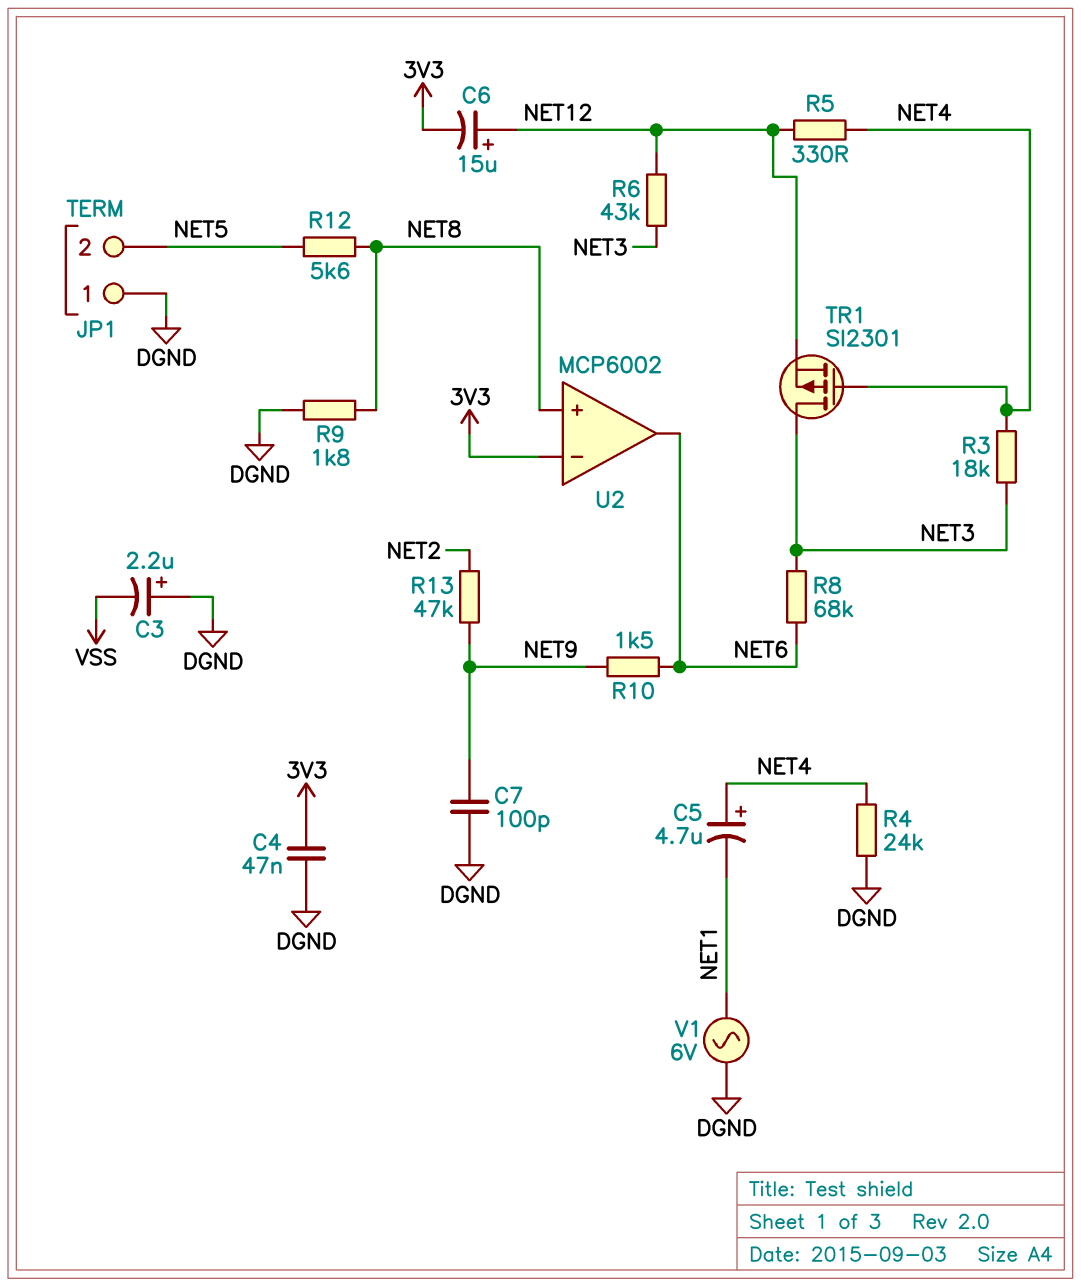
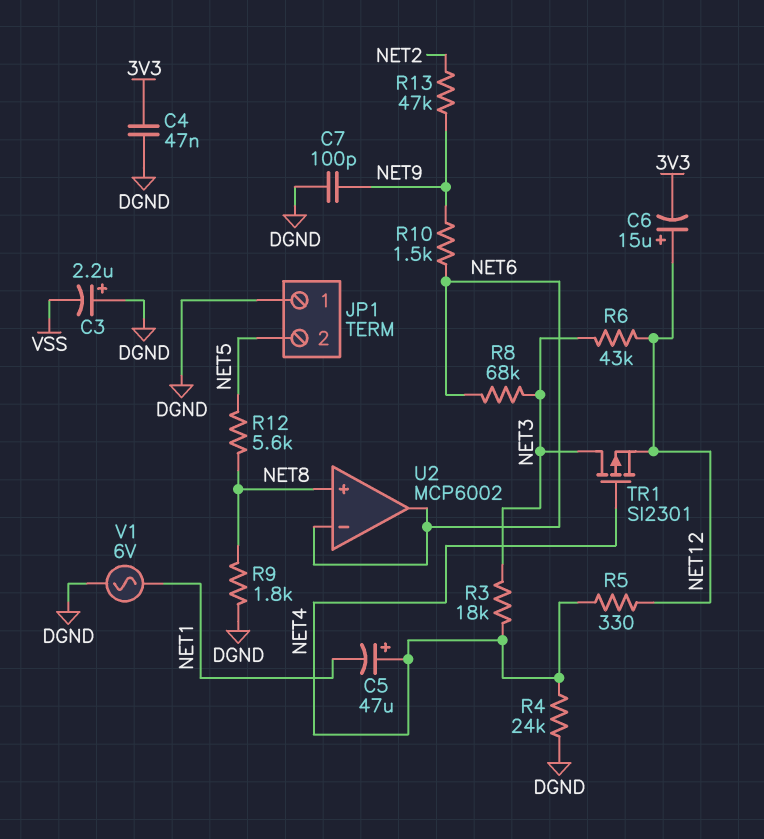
C5: 4.7uF (plus NET4, minus NET1) -> 47uF (plus NET4, minus NET1)
U2 pin in-: 3V3 -> NET6

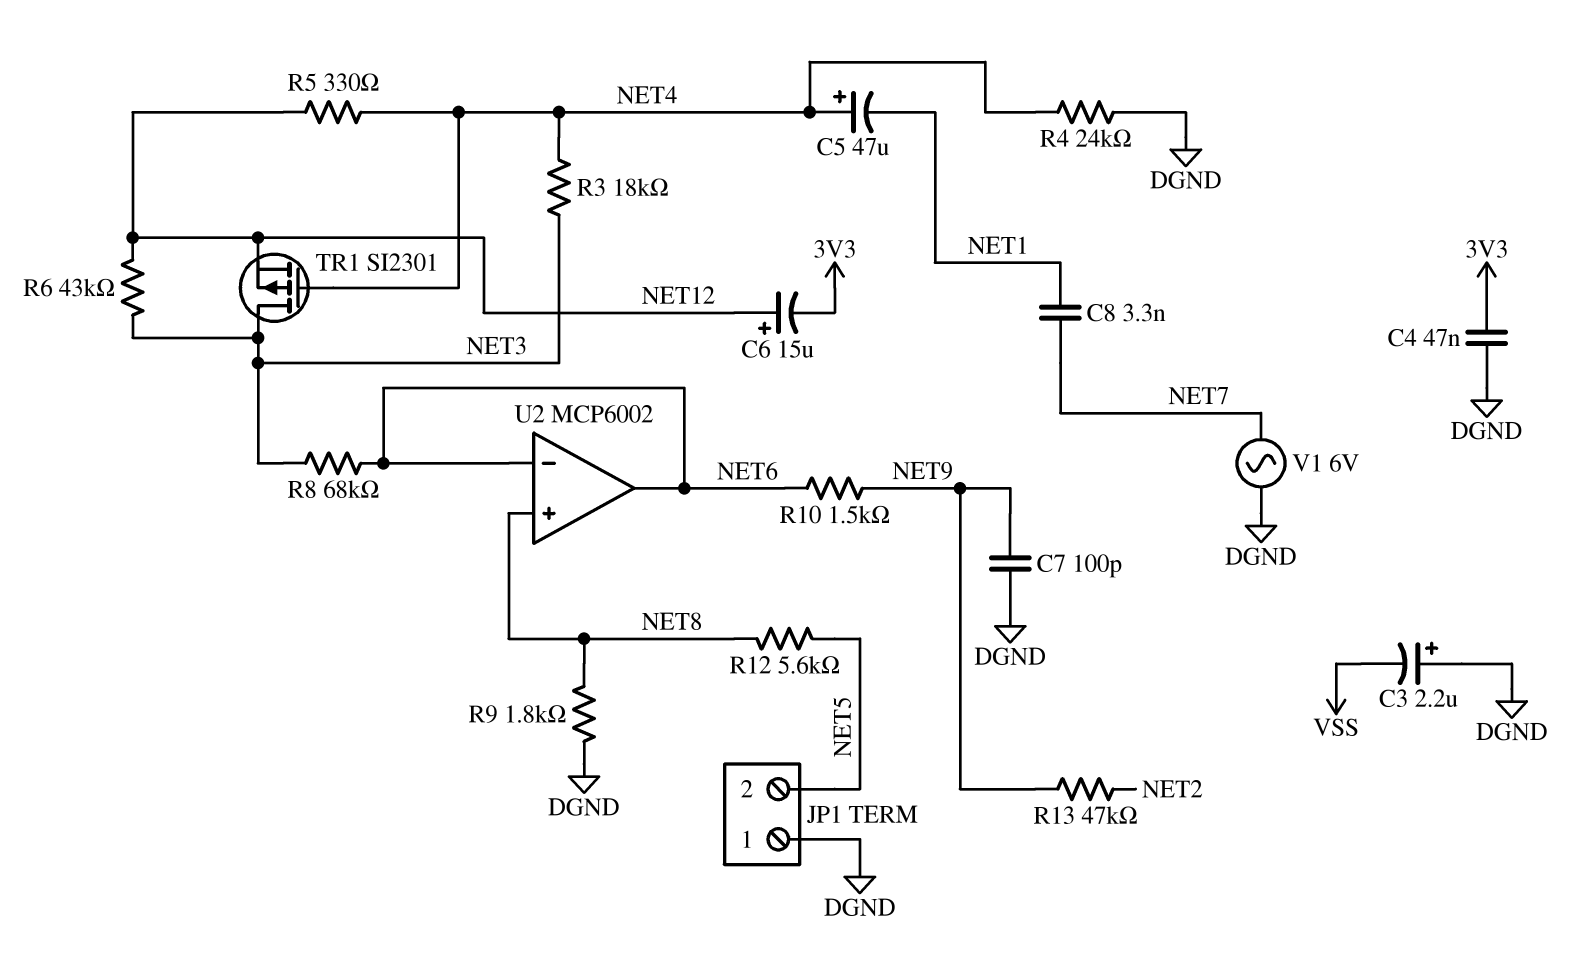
C8: none -> 3.3nF (NET1, NET7)
V1: AC 6V (DGND, NET1) -> AC 6V (DGND, NET7)

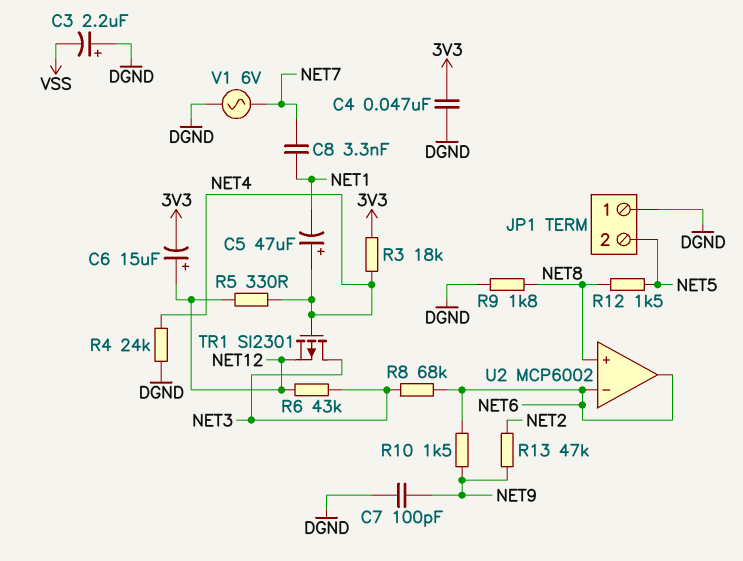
R3: 18k (NET3, NET4) -> 18k (3V3, NET4)
R12: 5.6k (NET5, NET8) -> 1.5k (NET5, NET8)

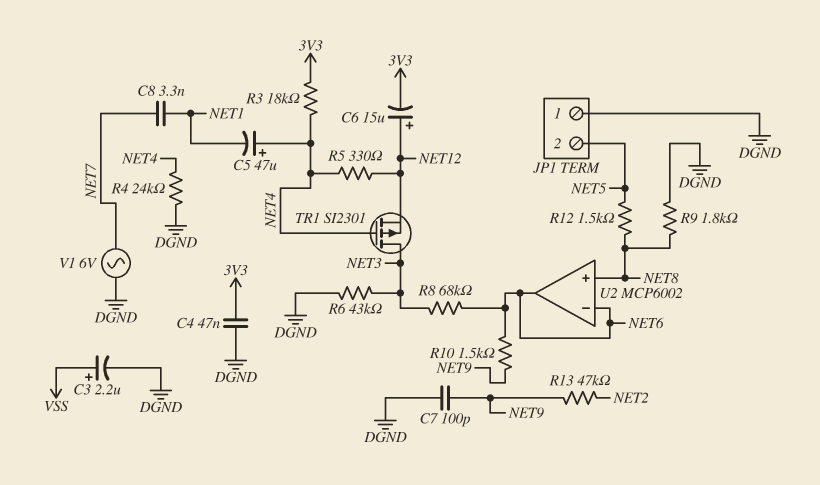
C3: 2.2uF (plus DGND, minus VSS) -> 2.2uF (plus VSS, minus DGND)
R6: 43k (NET3, NET12) -> 43k (DGND, NET3)

